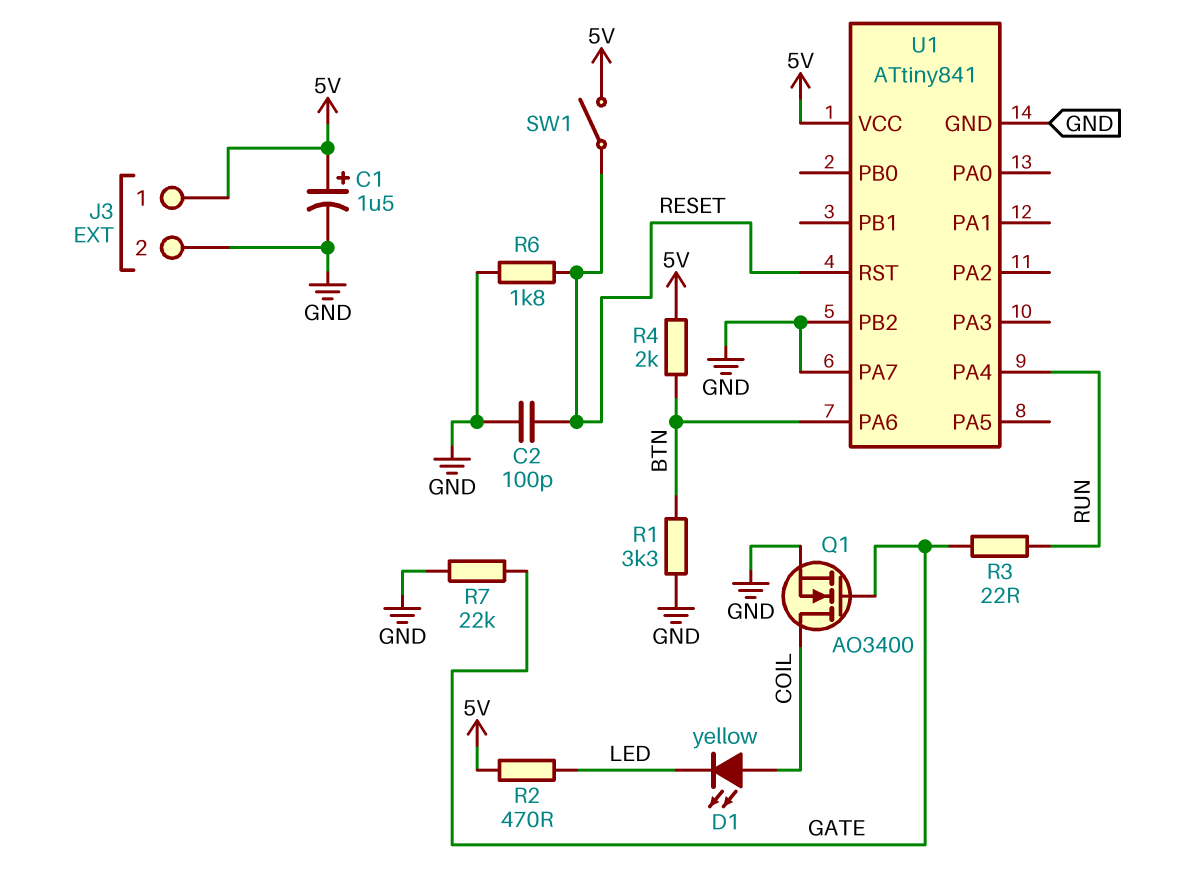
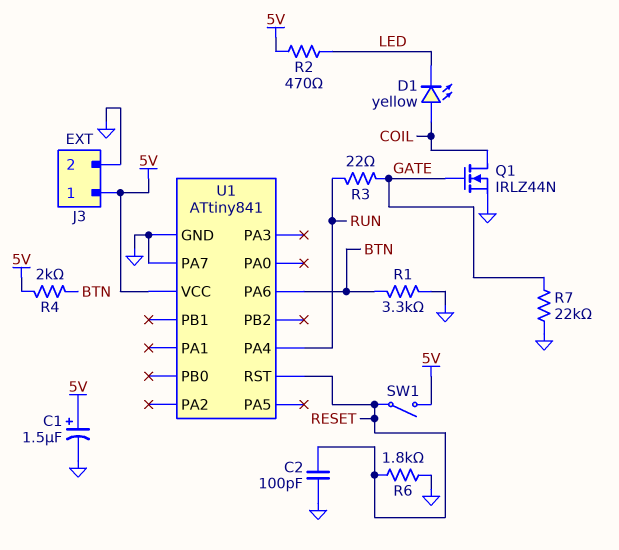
Q1: NMOS AO3400 (G GATE, D COIL, S GND) -> NMOS IRLZ44N (G GATE, D COIL, S GND)
U1 pin PB2: GND -> none

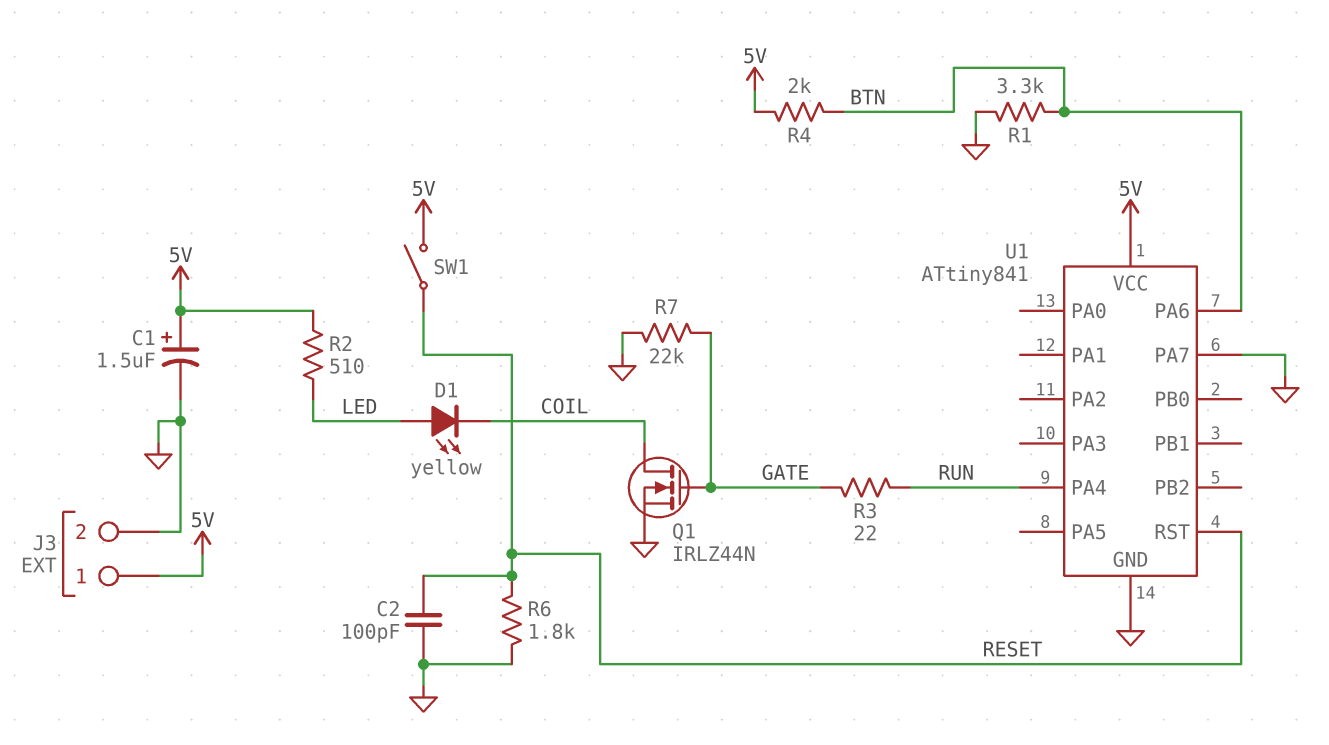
D1: LED yellow (A COIL, K LED) -> LED yellow (A LED, K COIL)
R2: 470 (5V, LED) -> 510 (5V, LED)

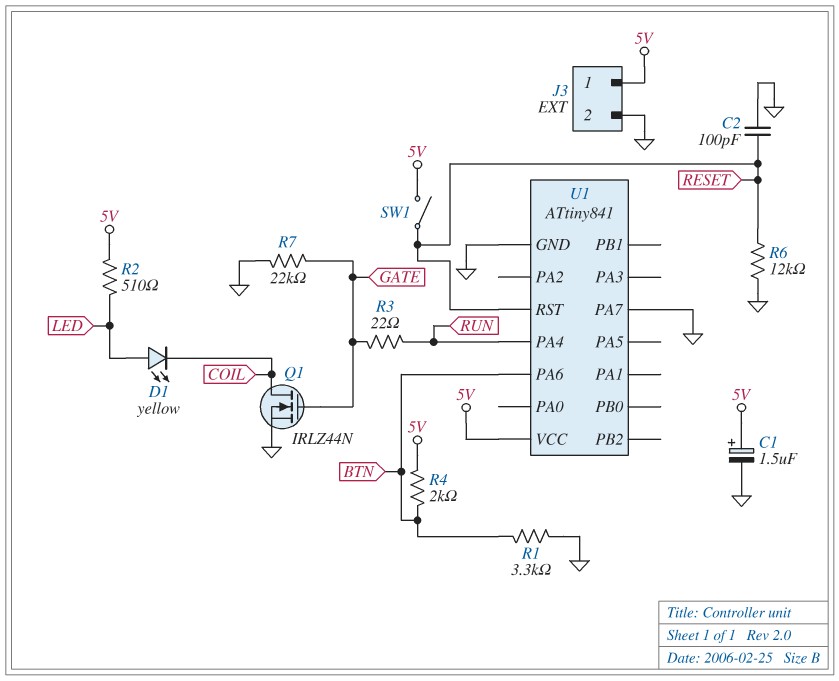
R6: 1.8k (GND, RESET) -> 12k (GND, RESET)

